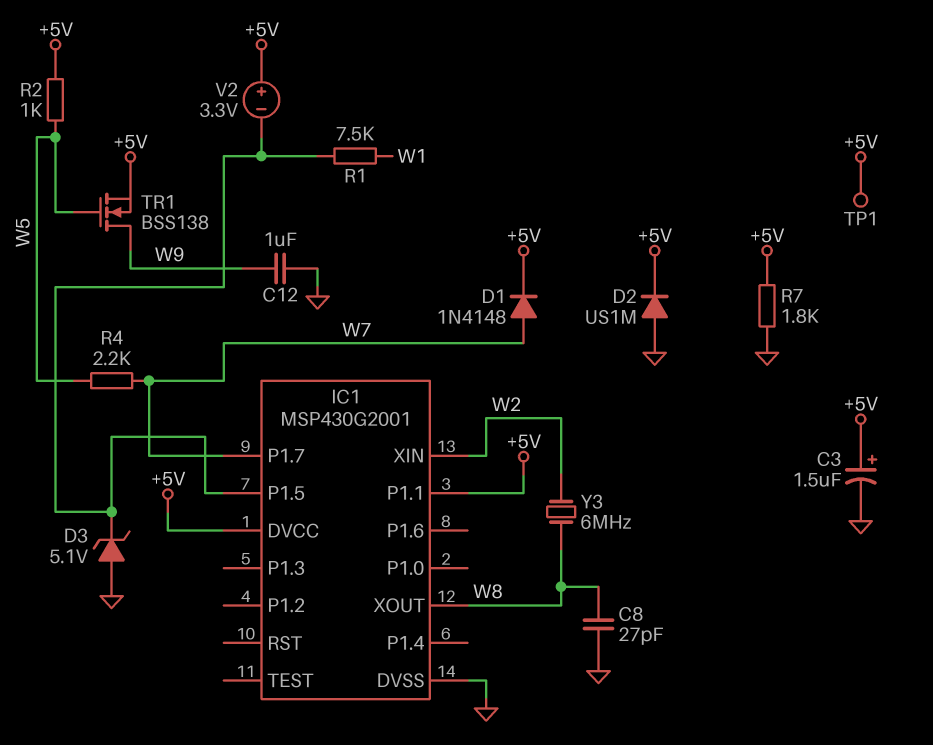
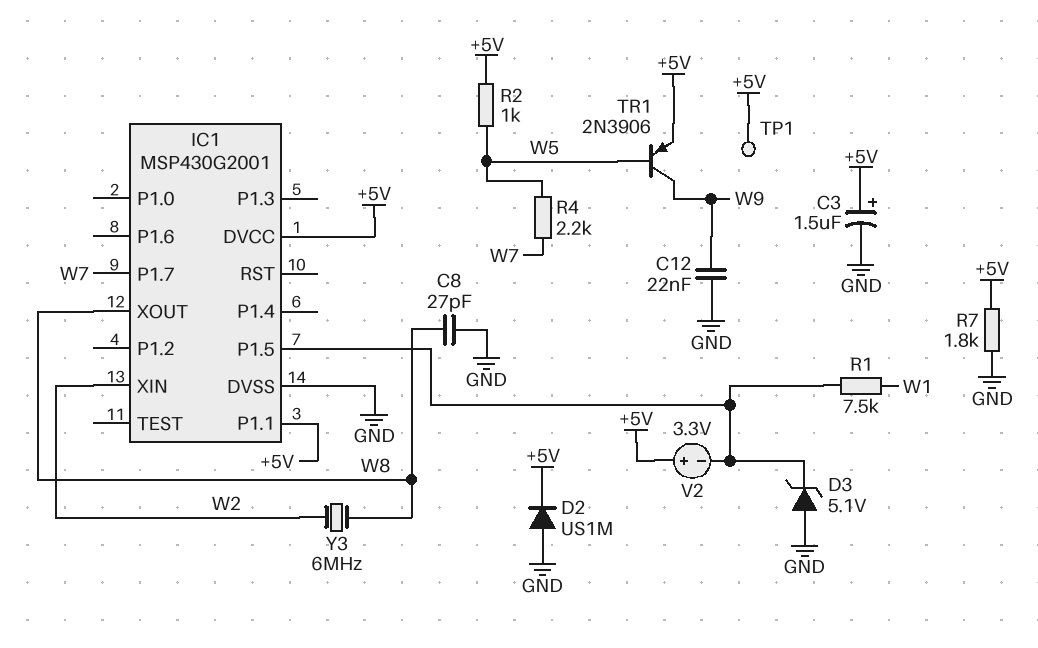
C12: 1uF (GND, W9) -> 22nF (GND, W9)
D1: diode 1N4148 (A W7, K +5V) -> none
TR1: NMOS BSS138 (G W5, D W9, S +5V) -> PNP 2N3906 (B W5, C W9, E +5V)

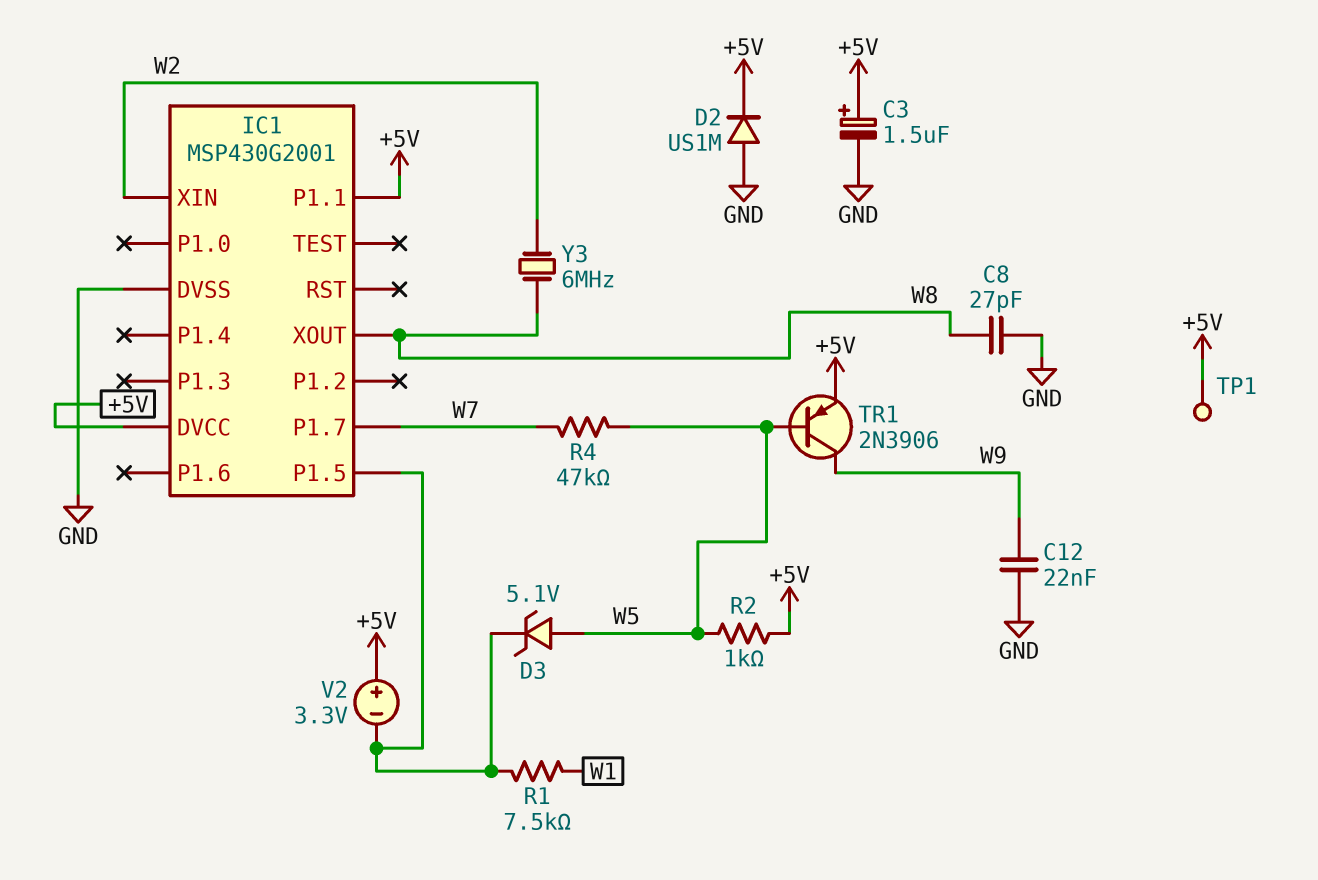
D3: zener 5.1V (A GND, K IC1/P1.5) -> zener 5.1V (A W5, K IC1/P1.5)
R4: 2.2k (W5, W7) -> 47k (W5, W7)
R7: 1.8k (+5V, GND) -> none

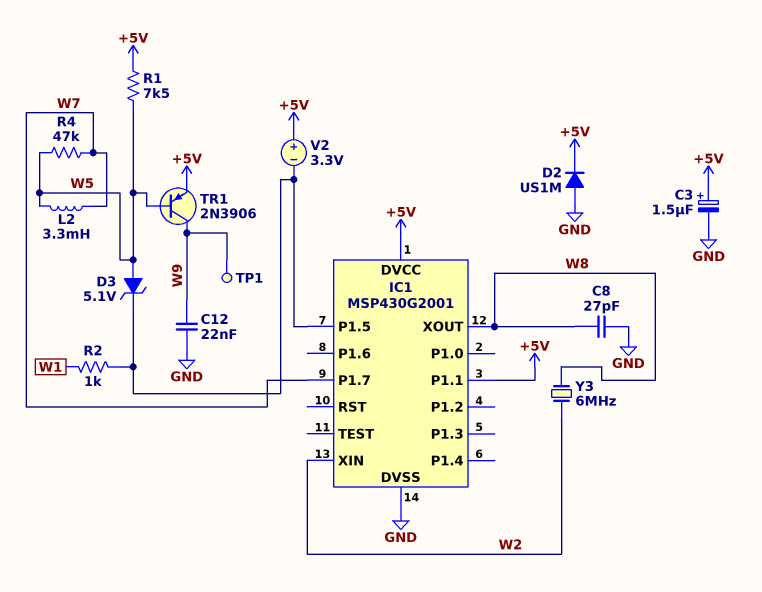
L2: none -> 3.3mH (W5, W7)
R1: 7.5k (IC1/P1.5, W1) -> 7.5k (+5V, W5)
R2: 1k (+5V, W5) -> 1k (IC1/P1.5, W1)
TP1: test point (+5V) -> test point (W9)

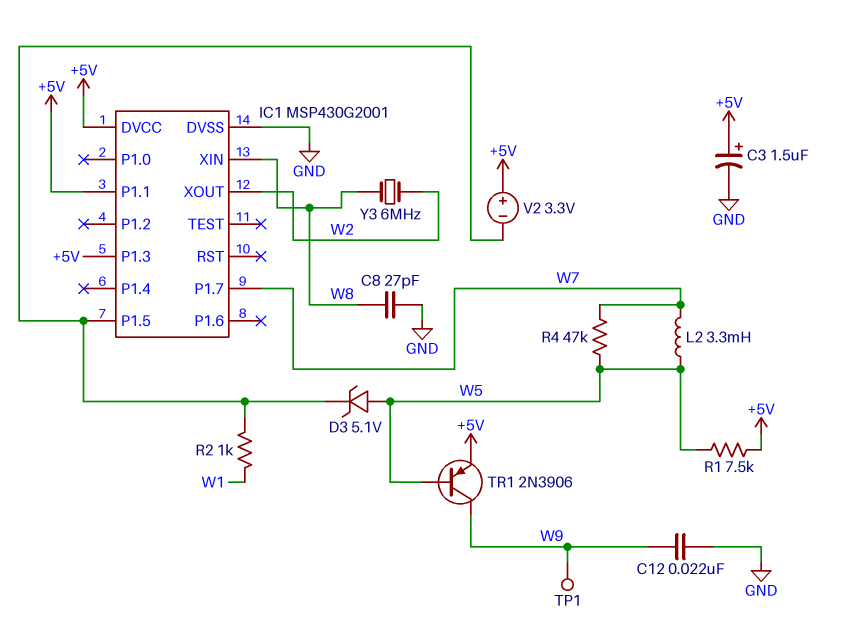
D2: diode US1M (A GND, K +5V) -> none
IC1 pin P1.3: none -> +5V
IC1 pin XIN: W2 -> W8
IC1 pin XOUT: W8 -> W2

